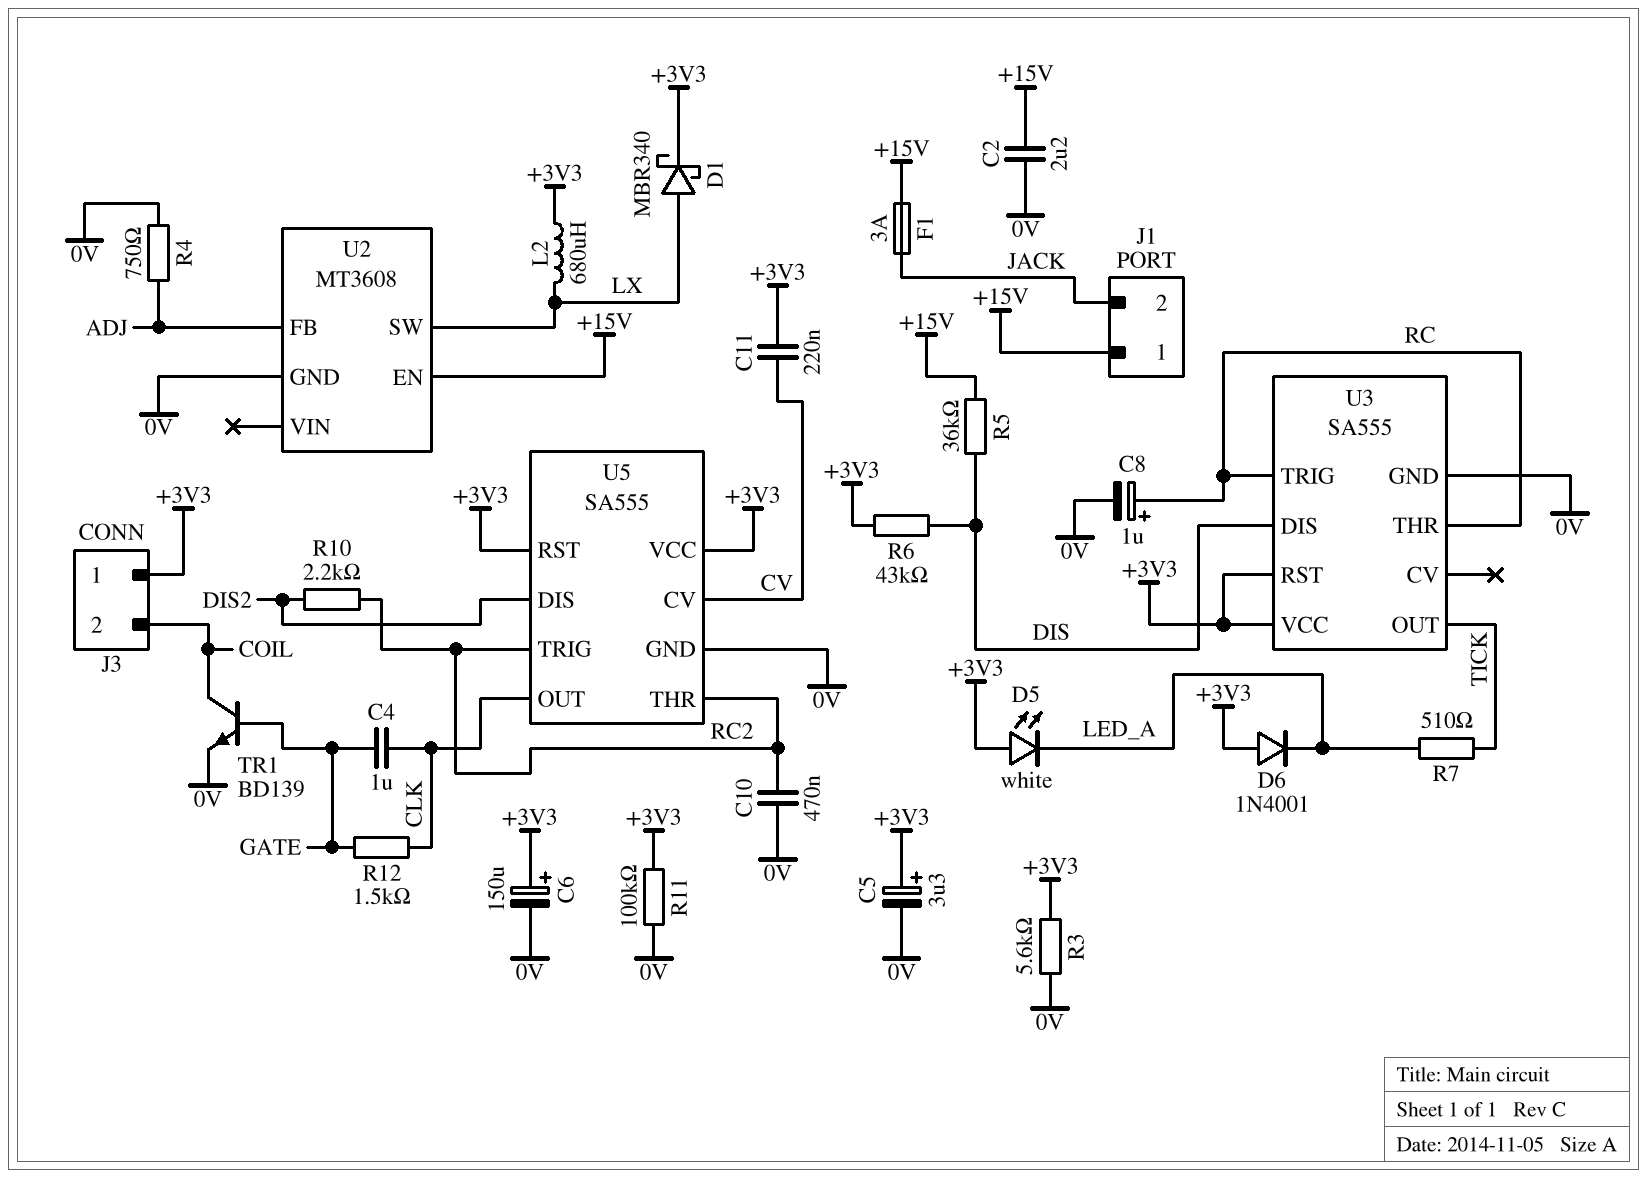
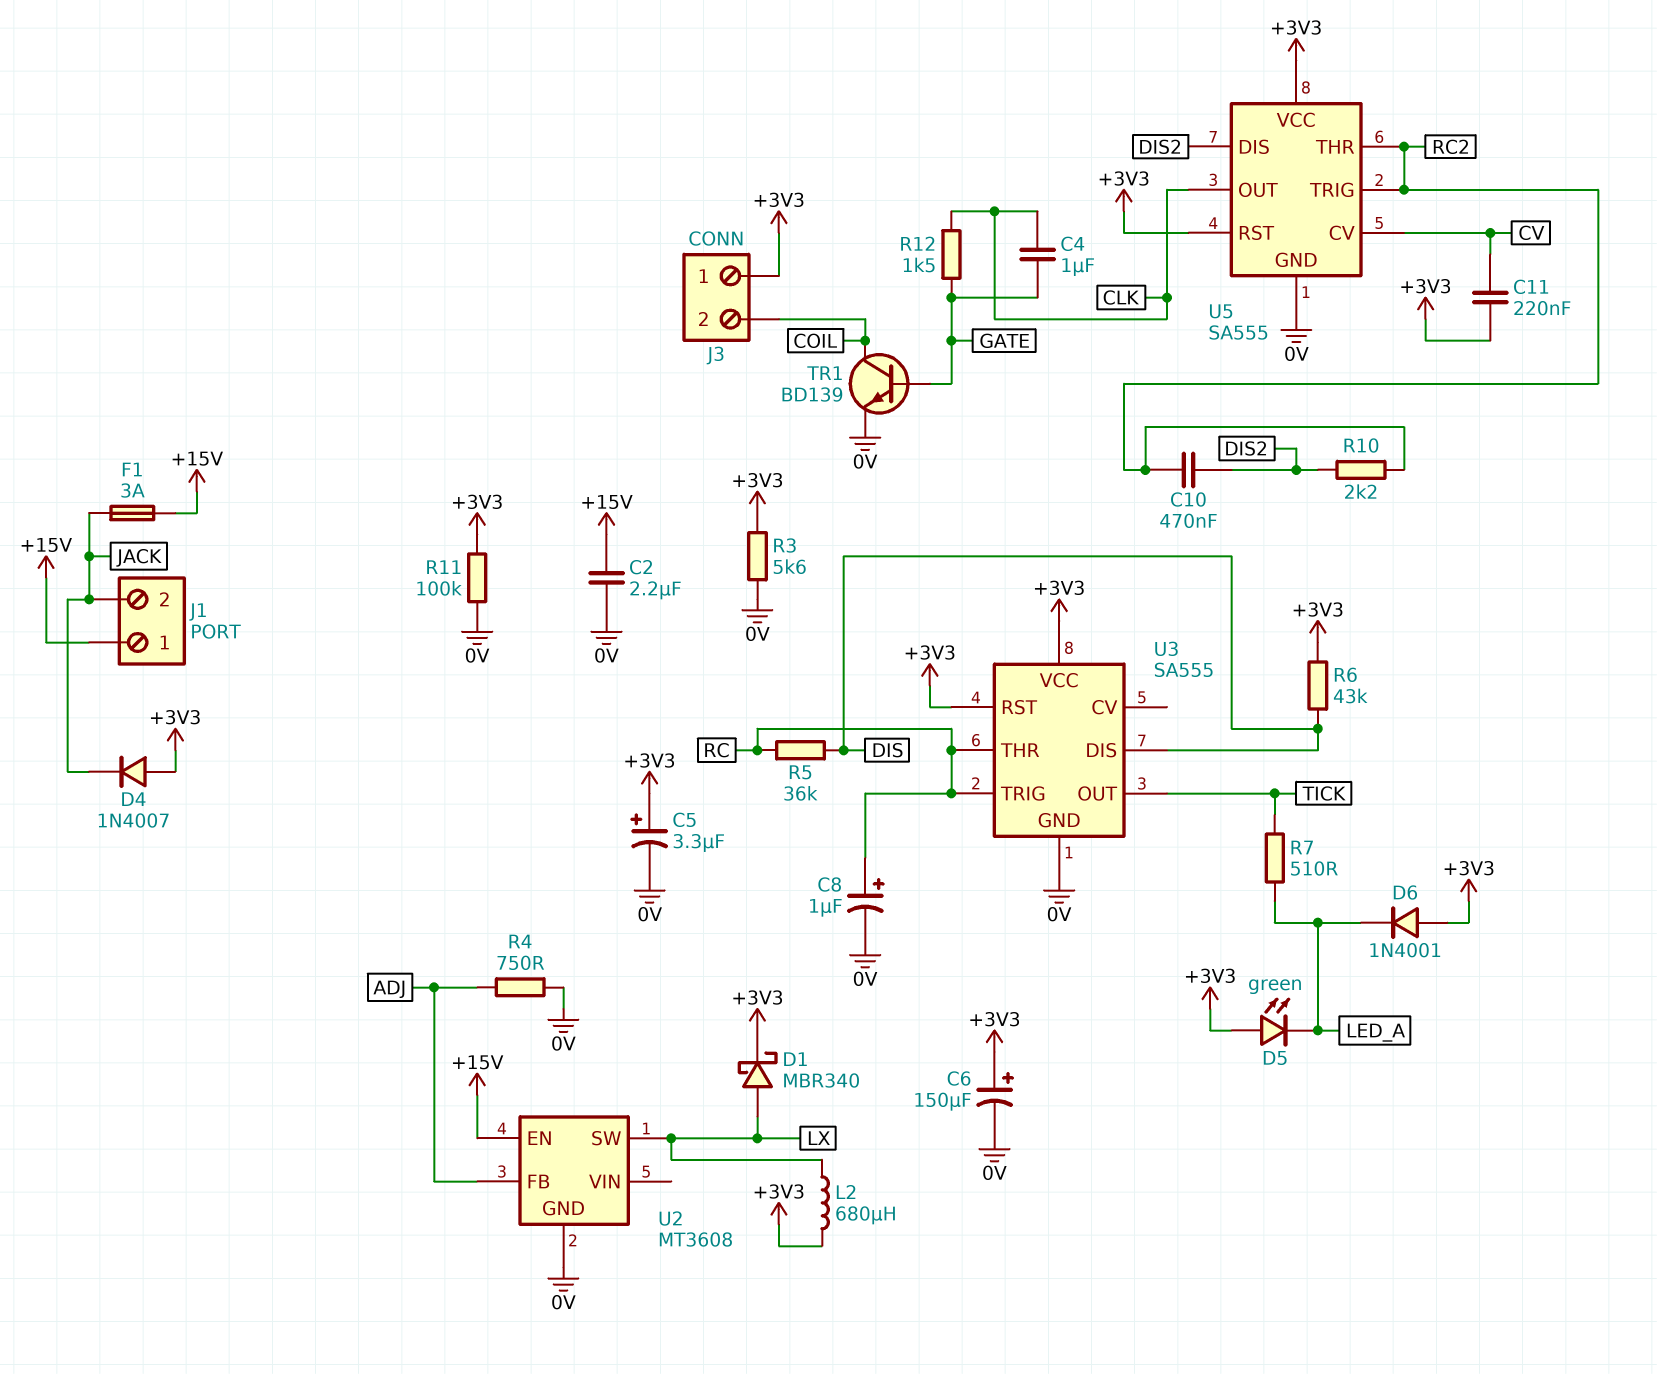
C10: 470nF (0V, RC2) -> 470nF (DIS2, RC2)
D4: none -> diode 1N4007 (A +3V3, K JACK)
D5: LED white (A +3V3, K LED_A) -> LED green (A +3V3, K LED_A)
R5: 36k (+15V, DIS) -> 36k (DIS, RC)

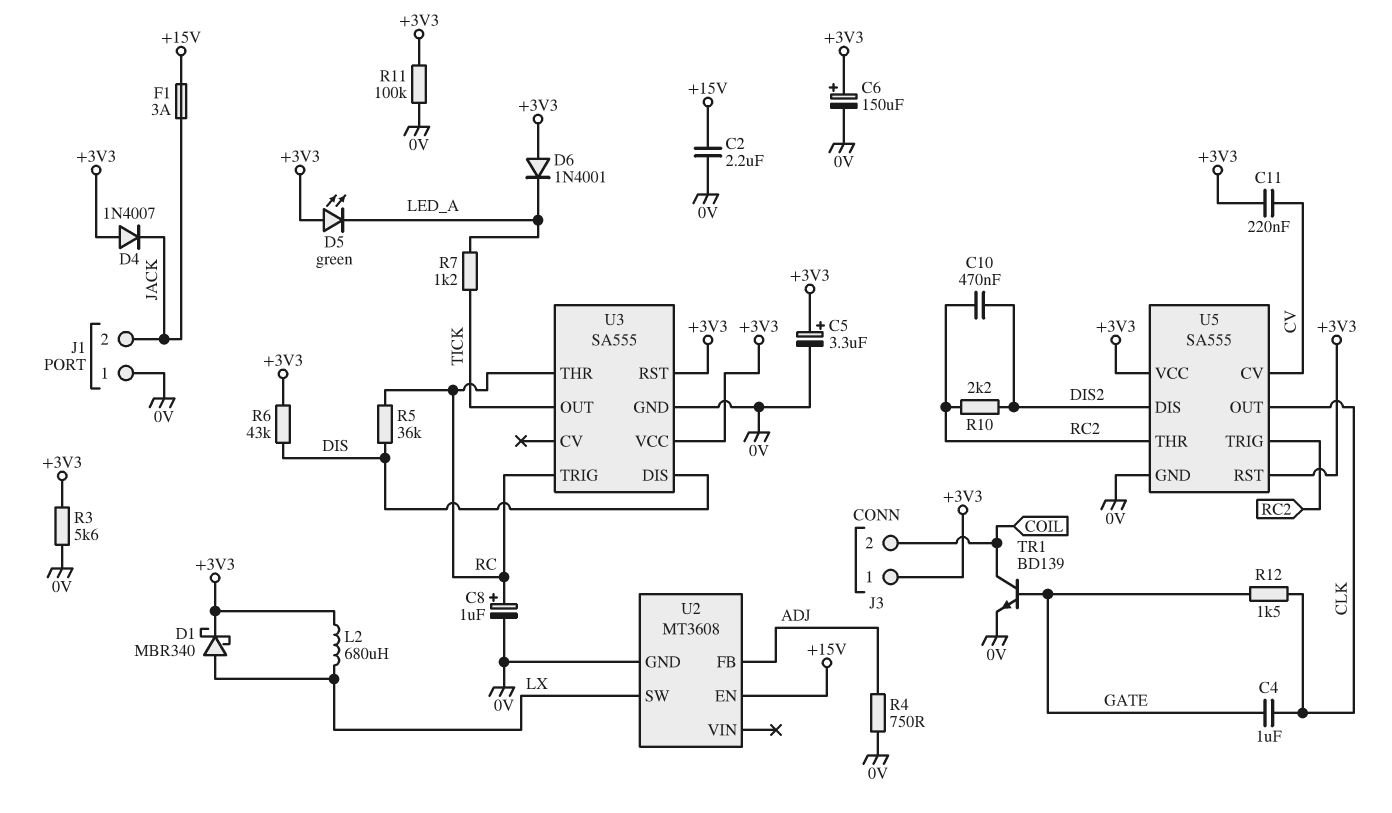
J1 pin 1: +15V -> 0V
R7: 510 (LED_A, TICK) -> 1.2k (LED_A, TICK)

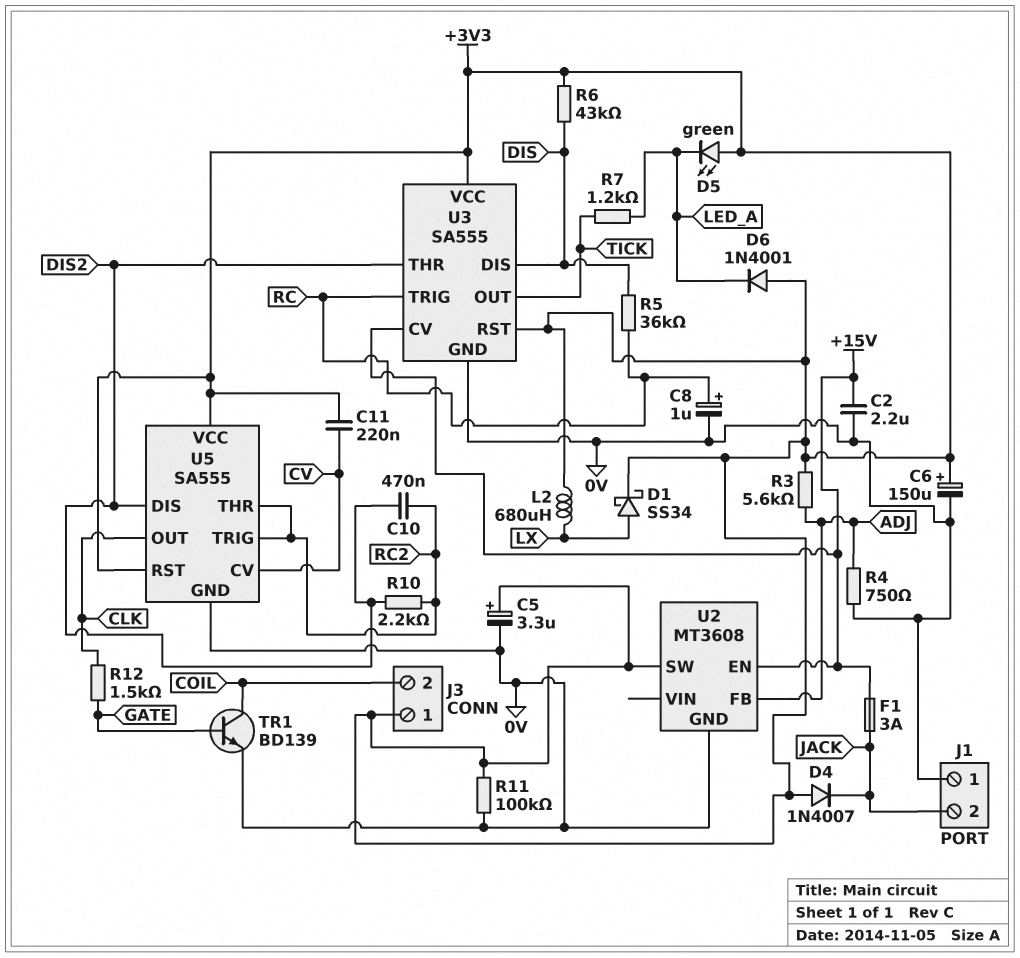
C4: 1uF (CLK, GATE) -> none
D1: schottky MBR340 (A LX, K +3V3) -> schottky SS34 (A LX, K +3V3)
R3: 5.6k (+3V3, 0V) -> 5.6k (+3V3, ADJ)
U2 pin SW: LX -> +3V3
U3 pin CV: none -> +15V
U3 pin THR: RC -> DIS2

